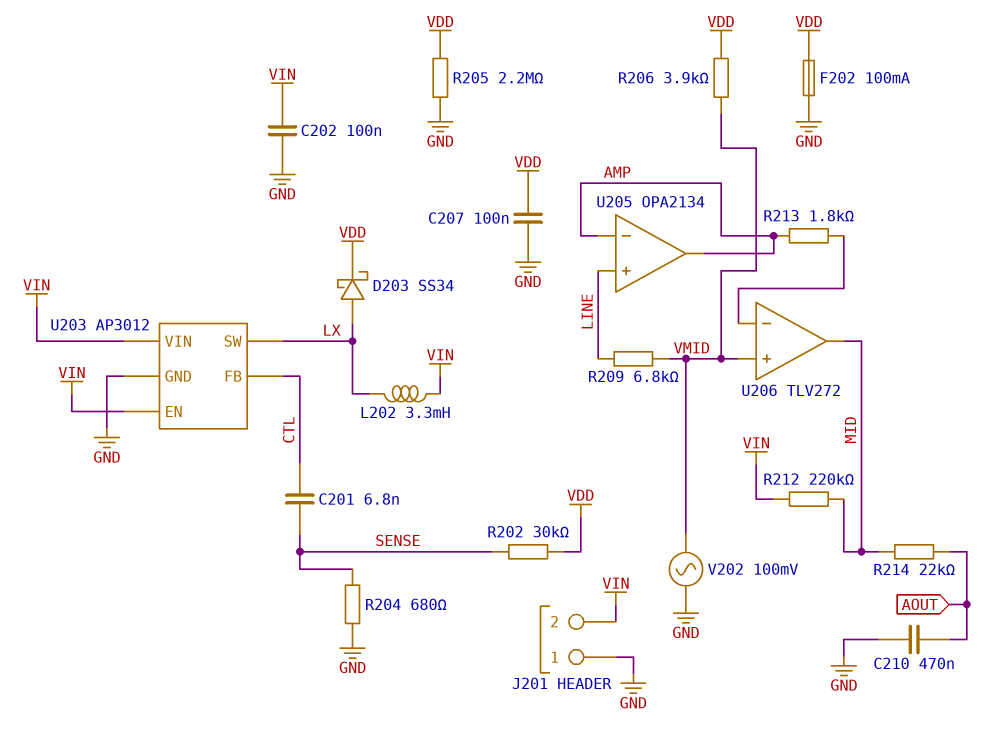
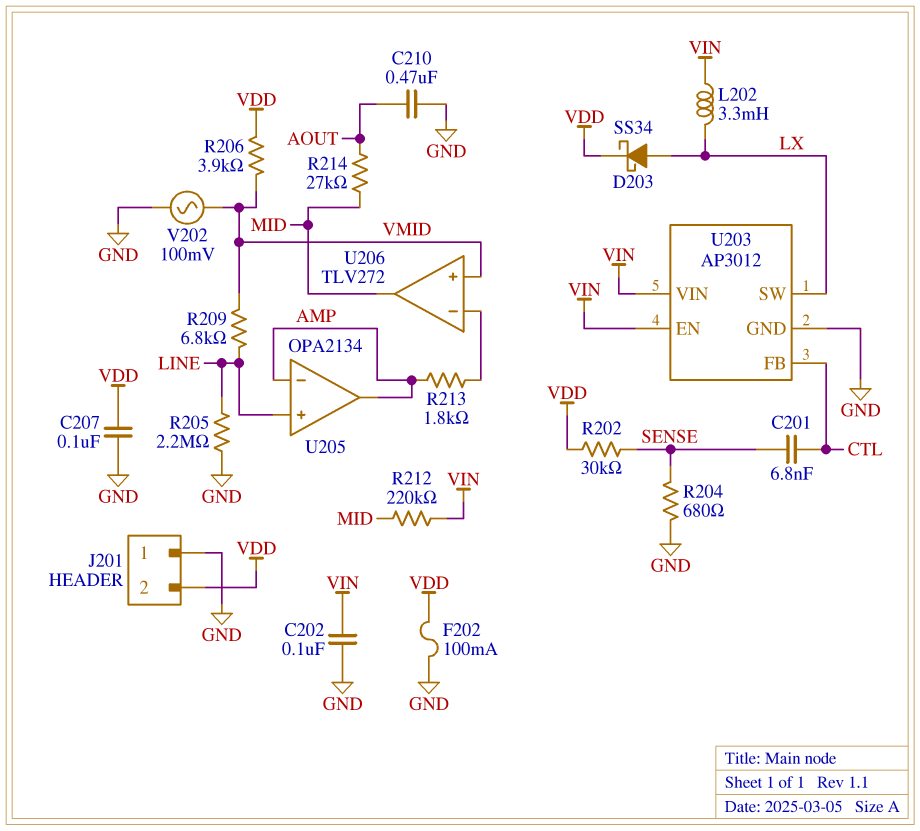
J201 pin 2: VIN -> VDD
R205: 2.2M (GND, VDD) -> 2.2M (GND, LINE)
R214: 22k (AOUT, MID) -> 27k (AOUT, MID)

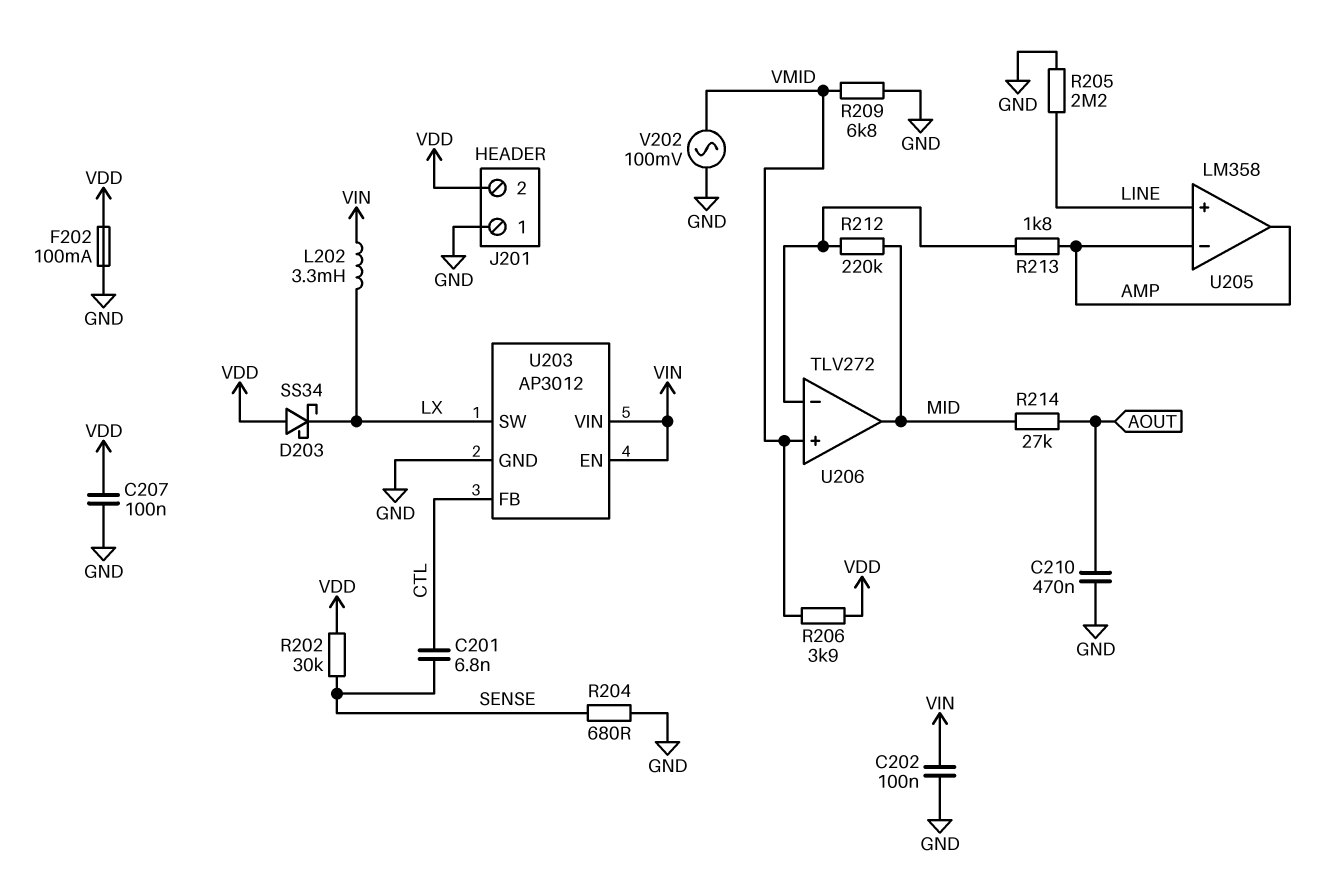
D203: schottky SS34 (A LX, K VDD) -> schottky SS34 (A VDD, K LX)
R209: 6.8k (LINE, VMID) -> 6.8k (GND, VMID)
R212: 220k (MID, VIN) -> 220k (MID, U206/in-)
U205: OPA2134 -> LM358

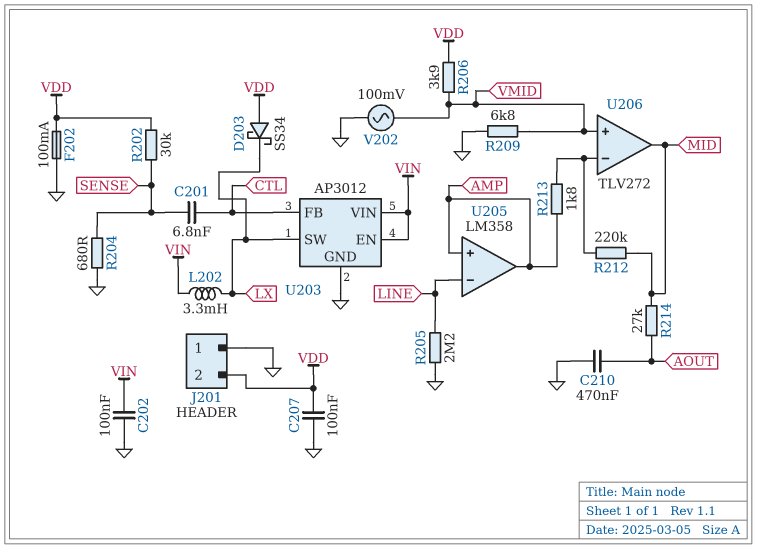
U205 pin in+: LINE -> AMP
U205 pin in-: AMP -> LINE

